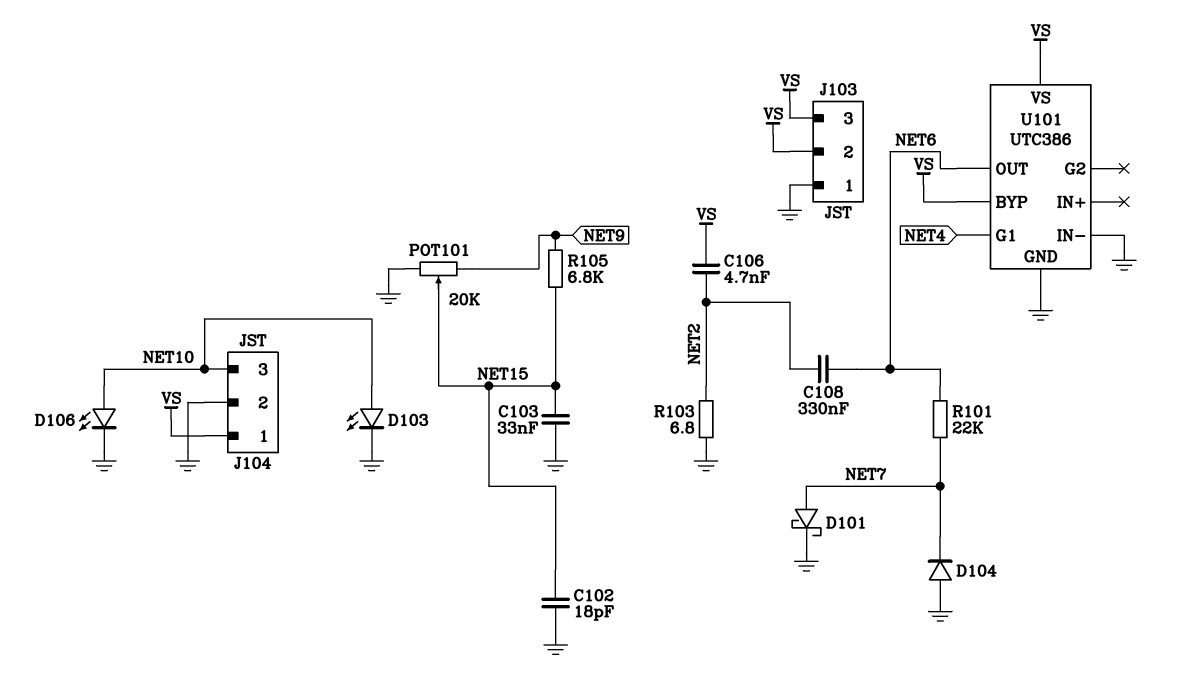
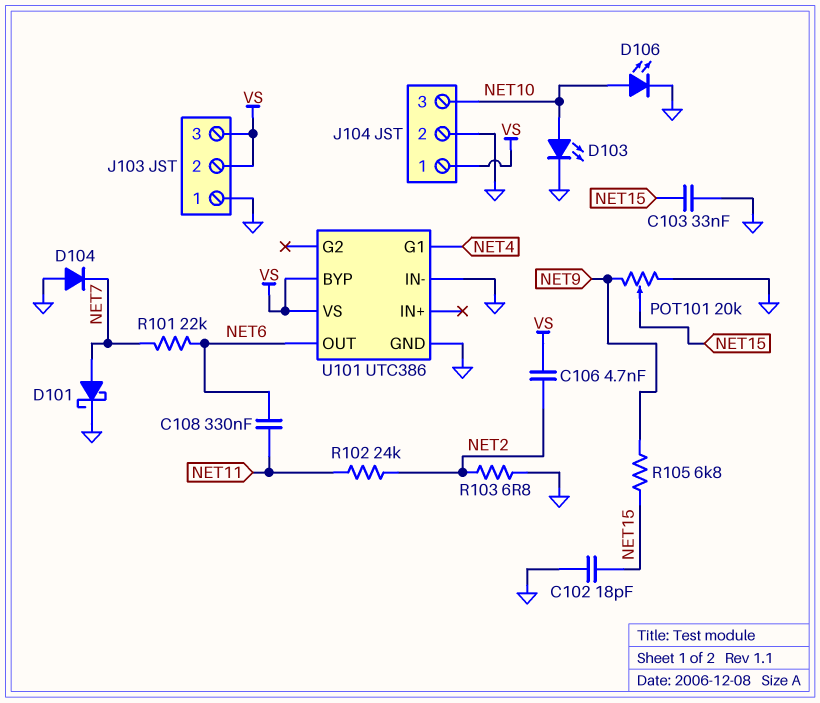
C108: 330nF (NET2, NET6) -> 330nF (NET6, NET11)
R102: none -> 24k (NET2, NET11)

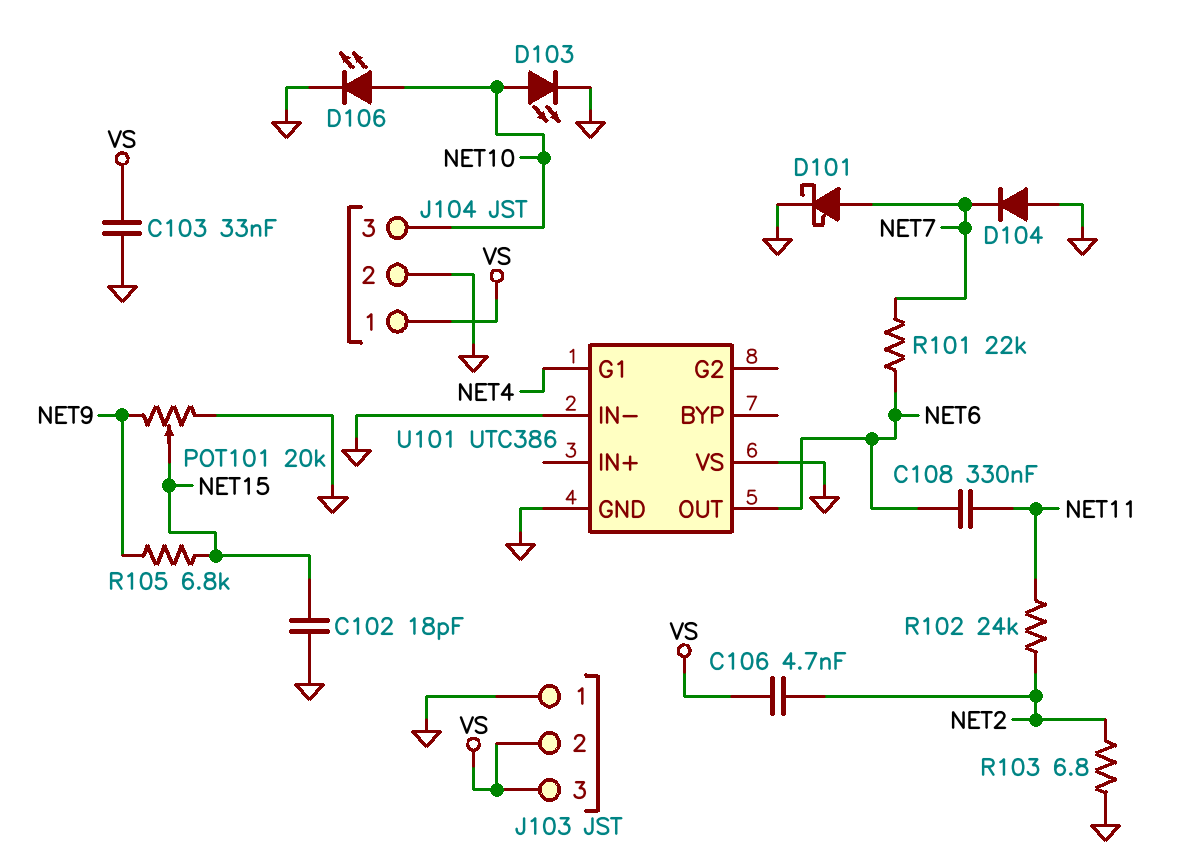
C103: 33nF (GND, NET15) -> 33nF (GND, VS)
U101 pin BYP: VS -> none
U101 pin VS: VS -> GND

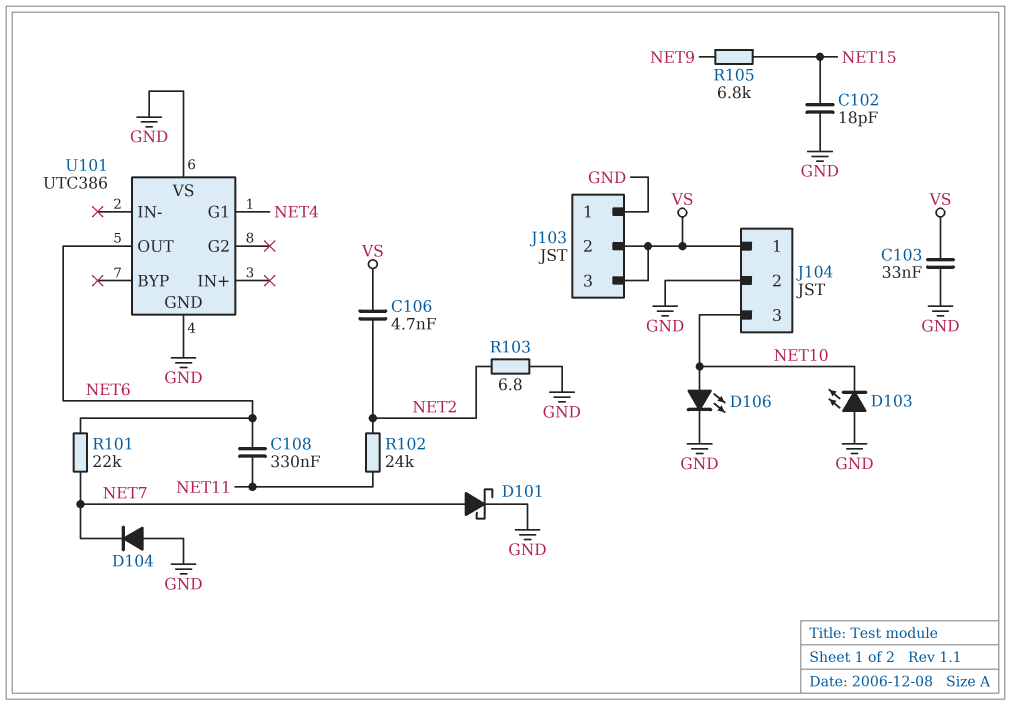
D103: LED (A NET10, K GND) -> LED (A GND, K NET10)
POT101: 20k (GND, NET9, wiper NET15) -> none
U101 pin IN-: GND -> none

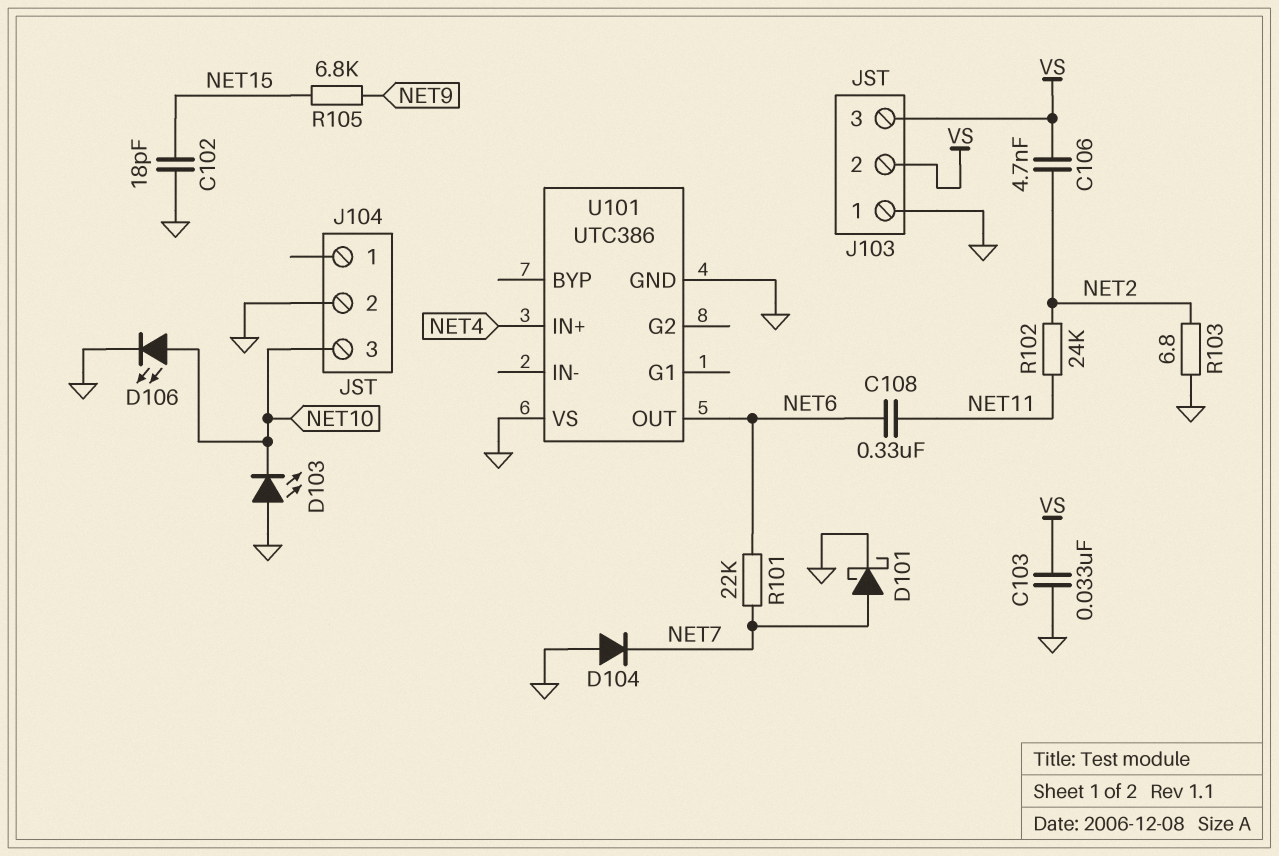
J104 pin 1: VS -> none
U101 pin G1: NET4 -> none
U101 pin IN+: none -> NET4

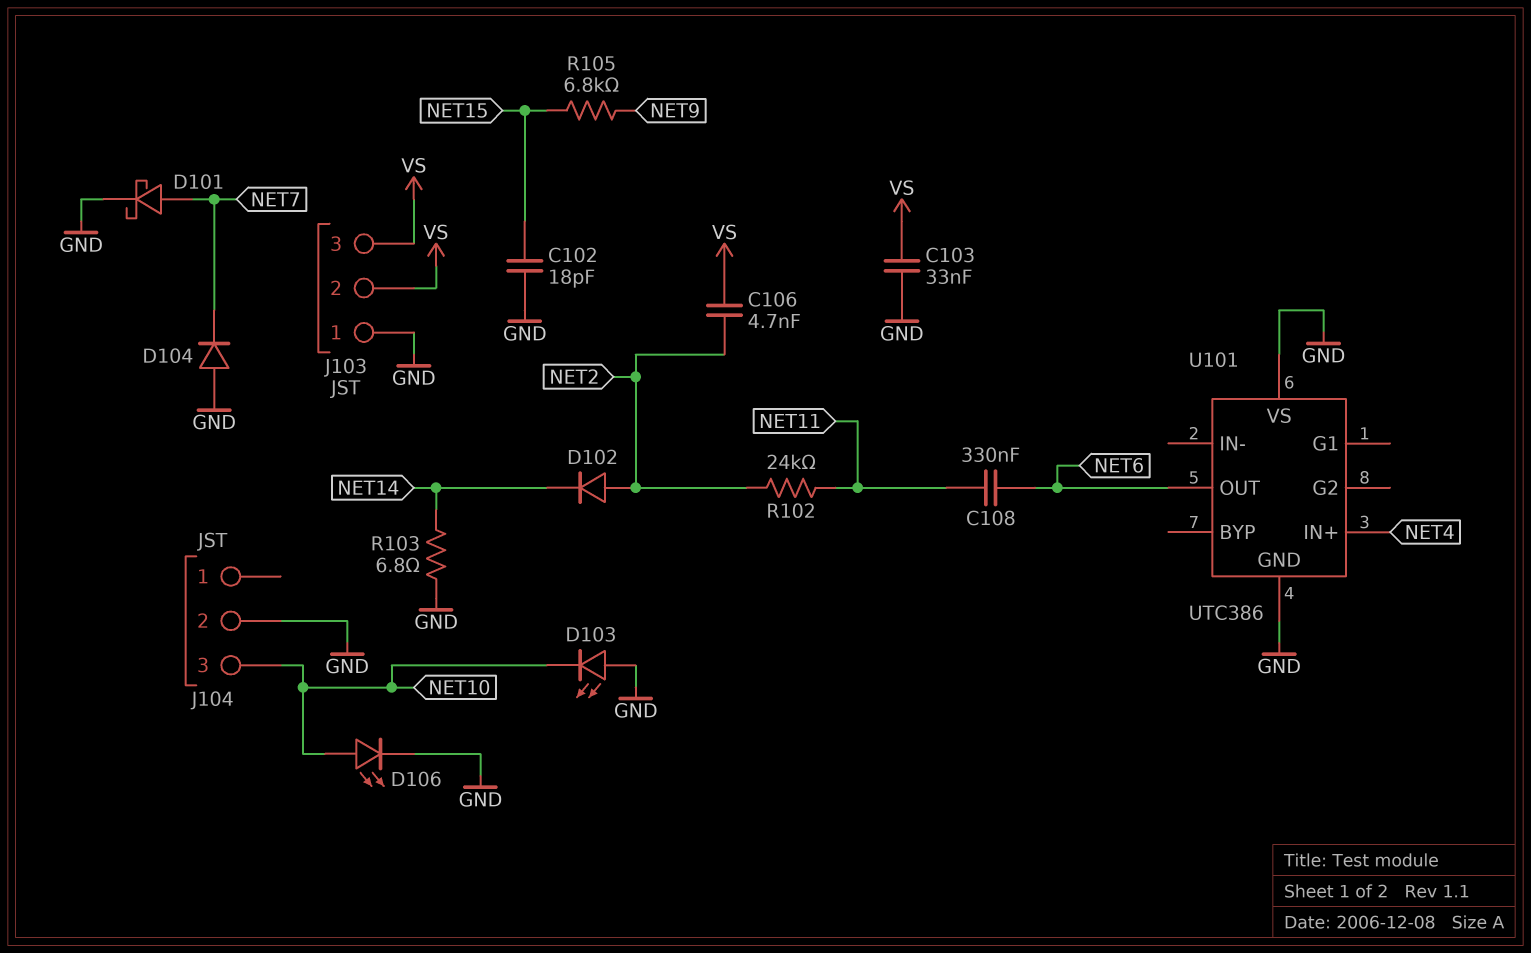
D102: none -> diode (A NET2, K NET14)
R101: 22k (NET6, NET7) -> none
R103: 6.8 (GND, NET2) -> 6.8 (GND, NET14)

